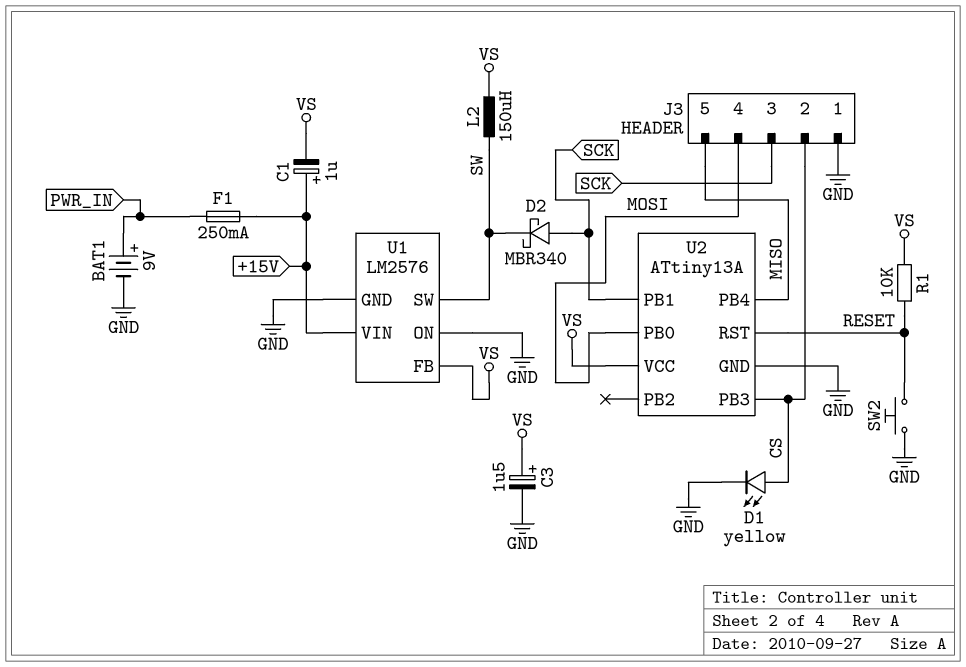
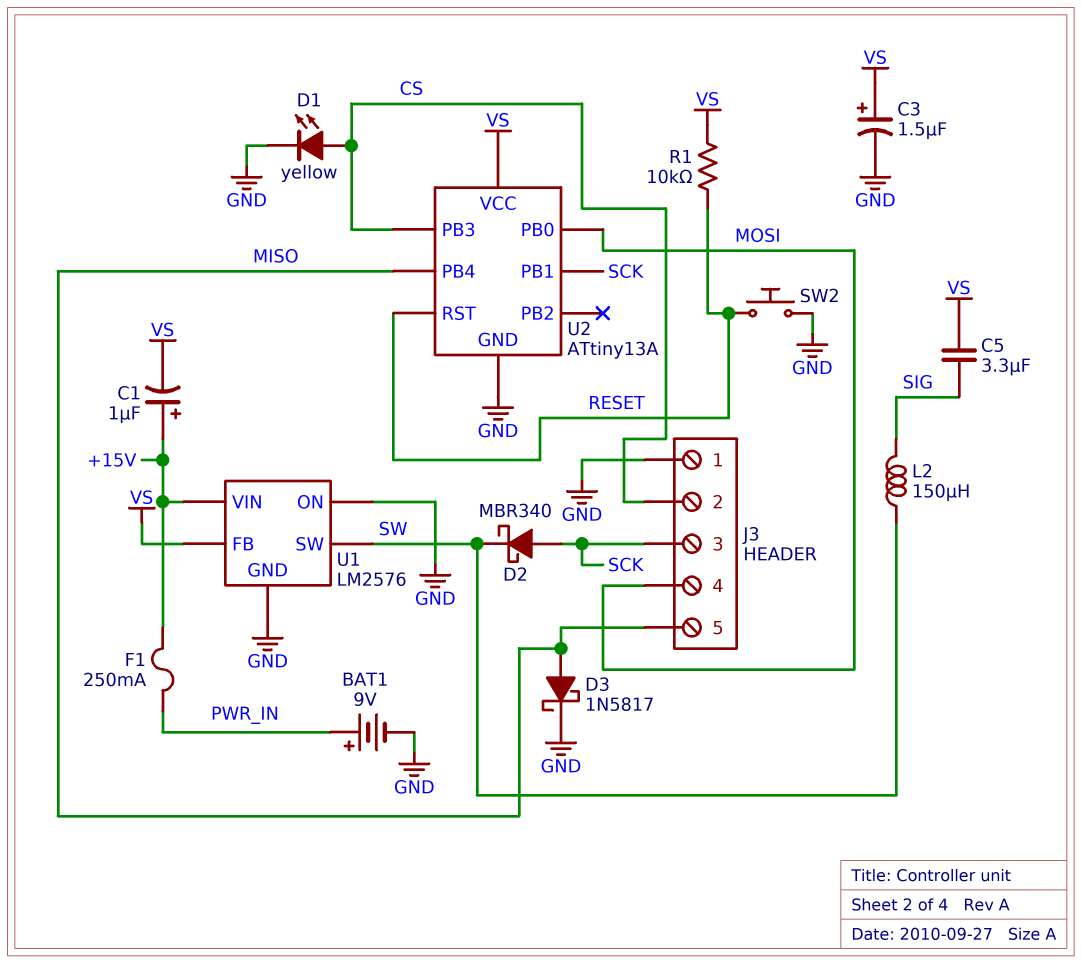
C5: none -> 3.3uF (SIG, VS)
D3: none -> schottky 1N5817 (A MISO, K GND)
L2: 150uH (SW, VS) -> 150uH (SIG, SW)

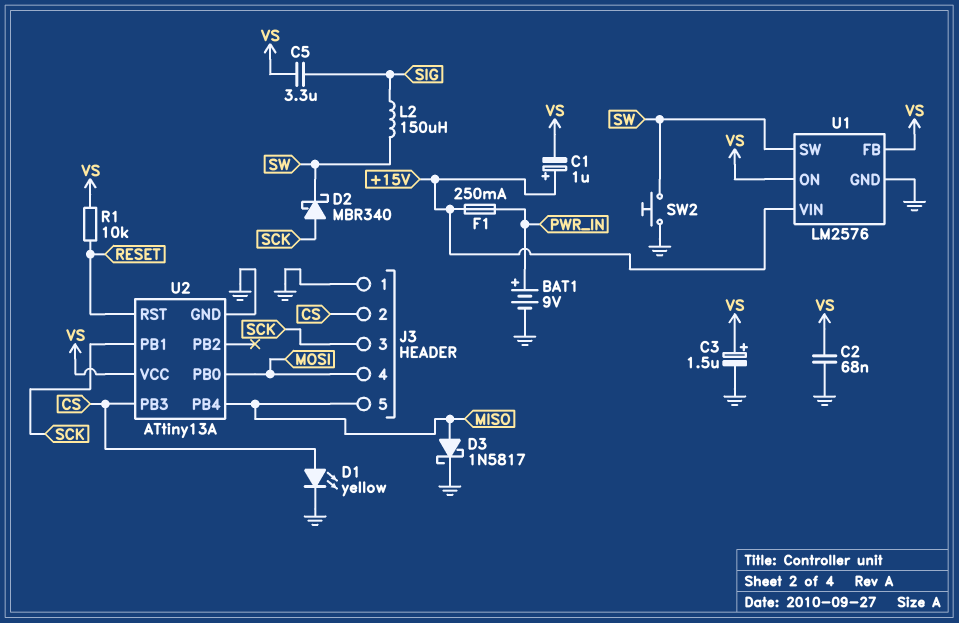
C2: none -> 68nF (GND, VS)
SW2: button (GND, RESET) -> button (GND, SW)
U1 pin ON: GND -> VS

